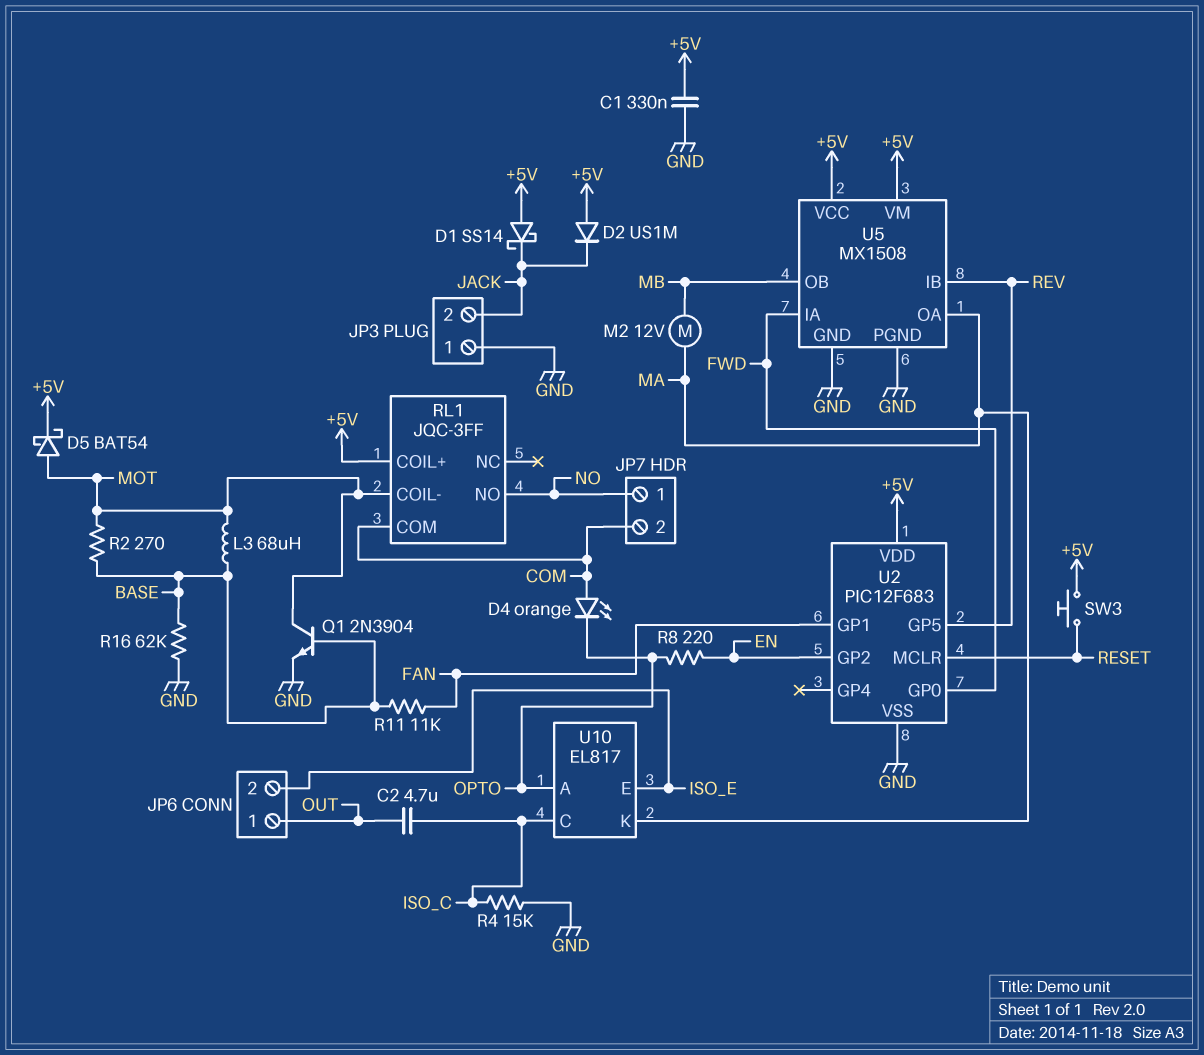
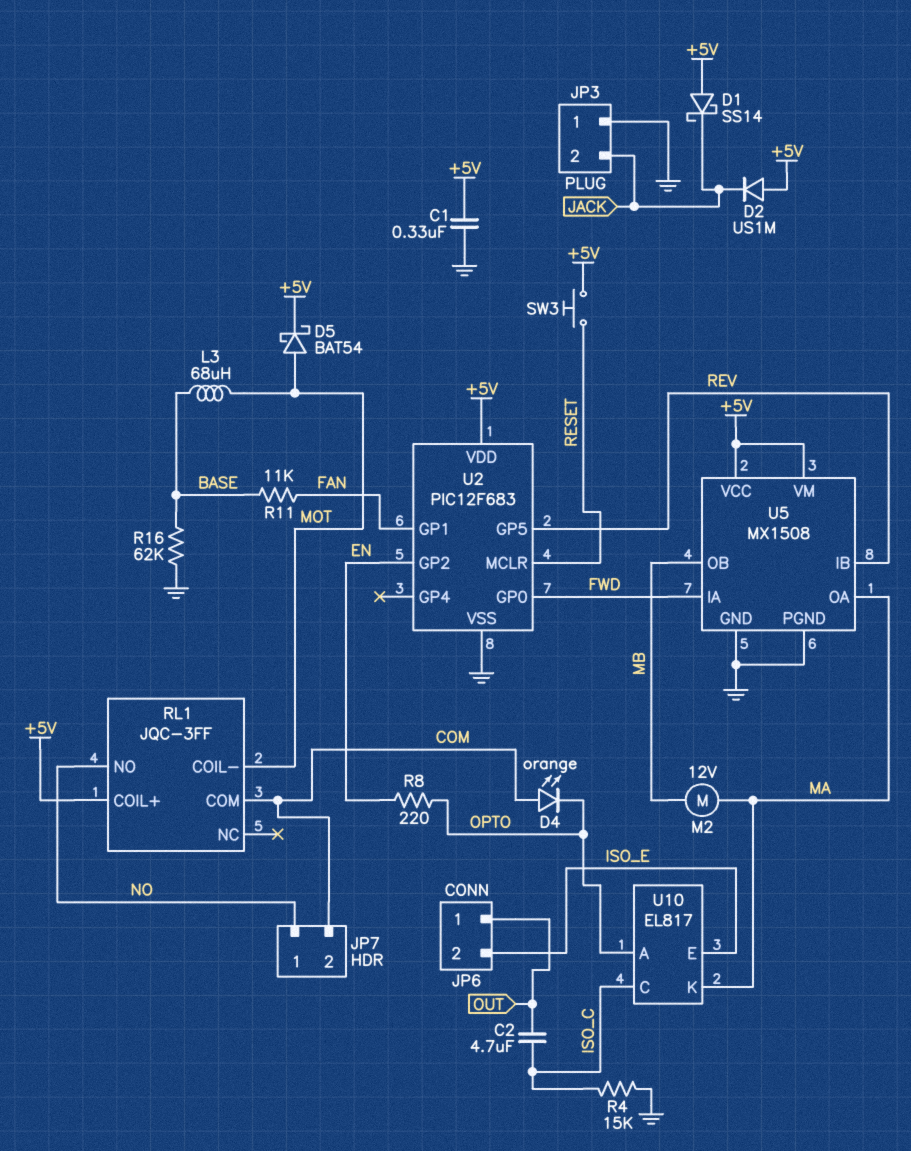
Q1: NPN 2N3904 (B BASE, C MOT, E GND) -> none
R2: 270 (BASE, MOT) -> none

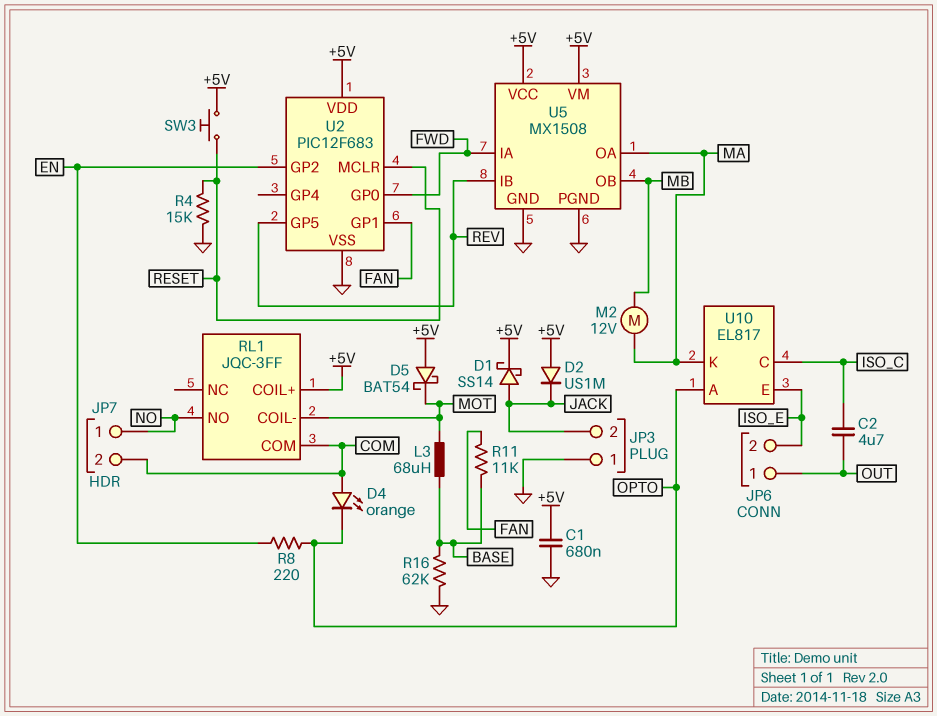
C1: 330nF (+5V, GND) -> 680nF (+5V, GND)
D1: schottky SS14 (A +5V, K JACK) -> schottky SS14 (A JACK, K +5V)
D5: schottky BAT54 (A MOT, K +5V) -> schottky BAT54 (A +5V, K MOT)
R4: 15k (GND, ISO_C) -> 15k (GND, RESET)

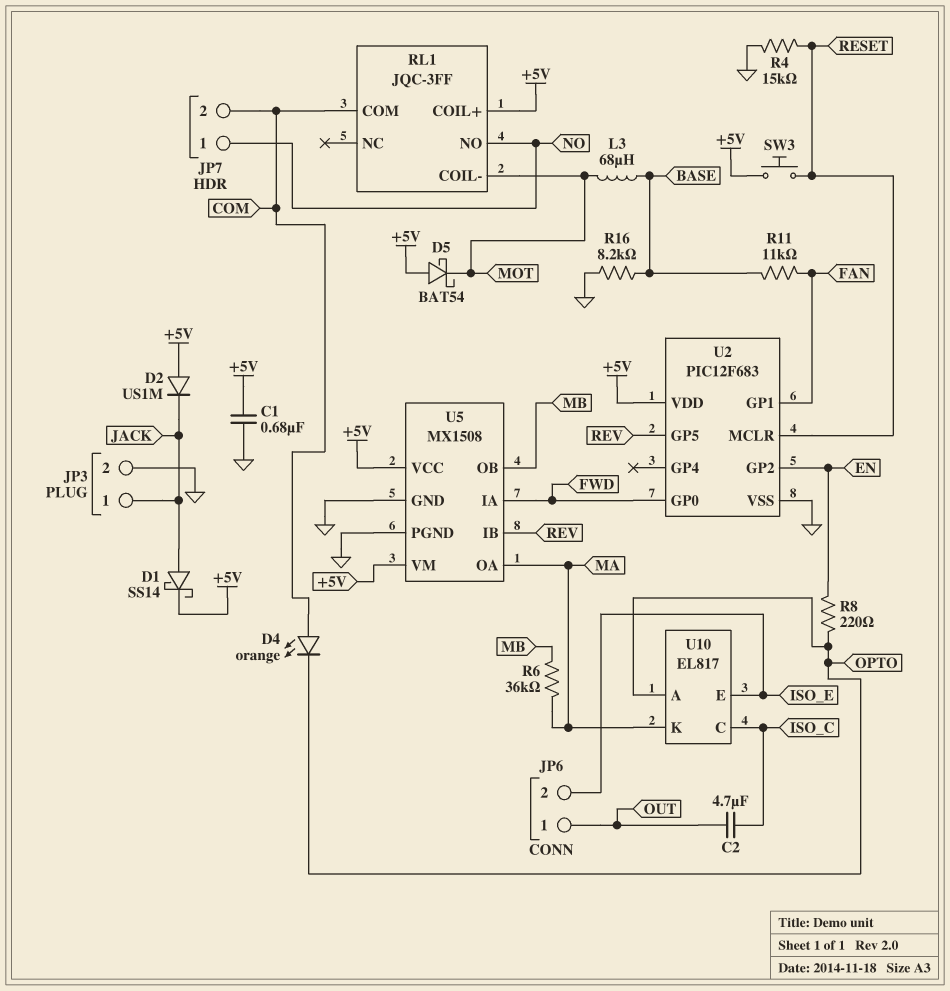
JP3 pin 1: GND -> JACK
JP3 pin 2: JACK -> GND
M2: motor 12V (MA, MB) -> none
R6: none -> 36k (MA, MB)
R16: 62k (BASE, GND) -> 8.2k (BASE, GND)

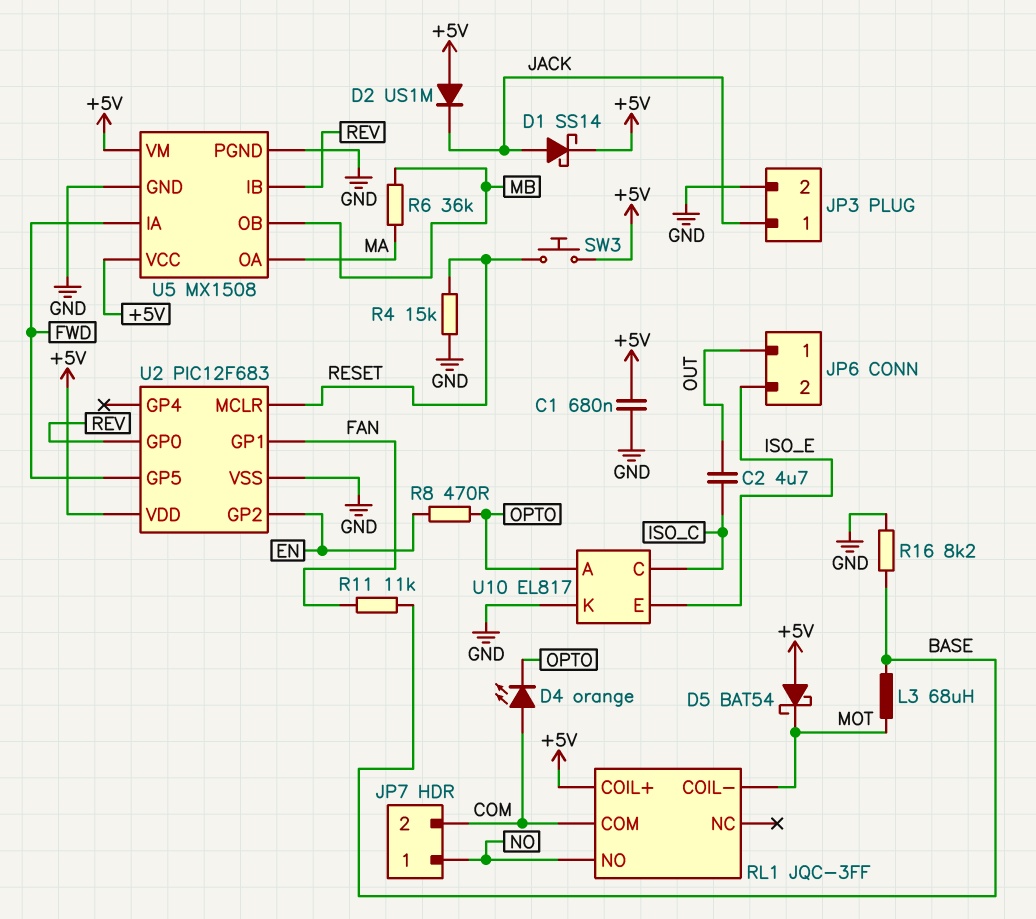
R8: 220 (EN, OPTO) -> 470 (EN, OPTO)
U2 pin GP0: FWD -> REV
U2 pin GP5: REV -> FWD
U10 pin K: MA -> GND

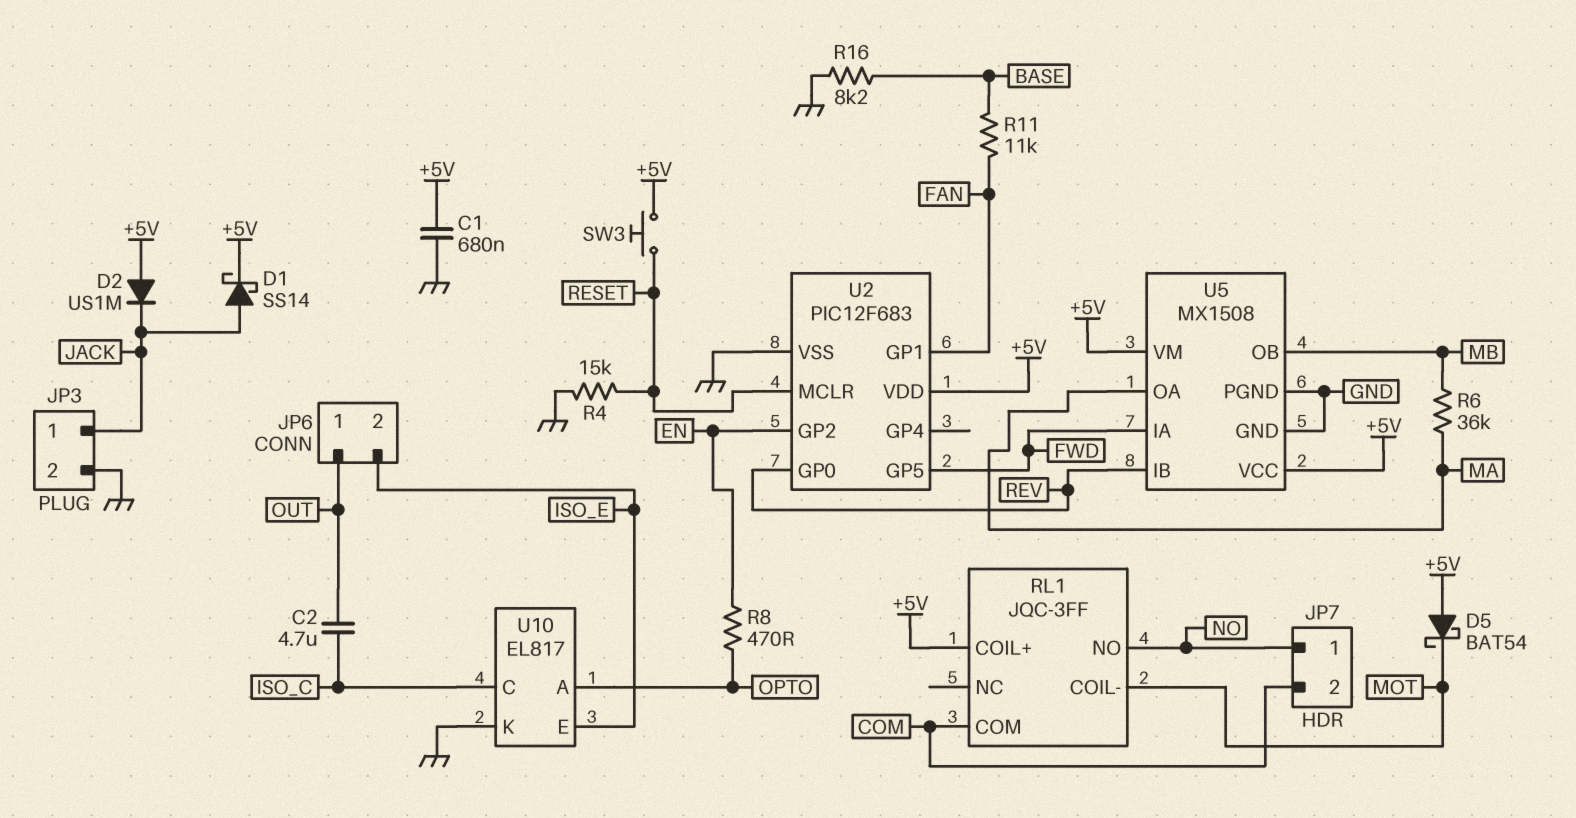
D4: LED orange (A COM, K OPTO) -> none
L3: 68uH (BASE, MOT) -> none

